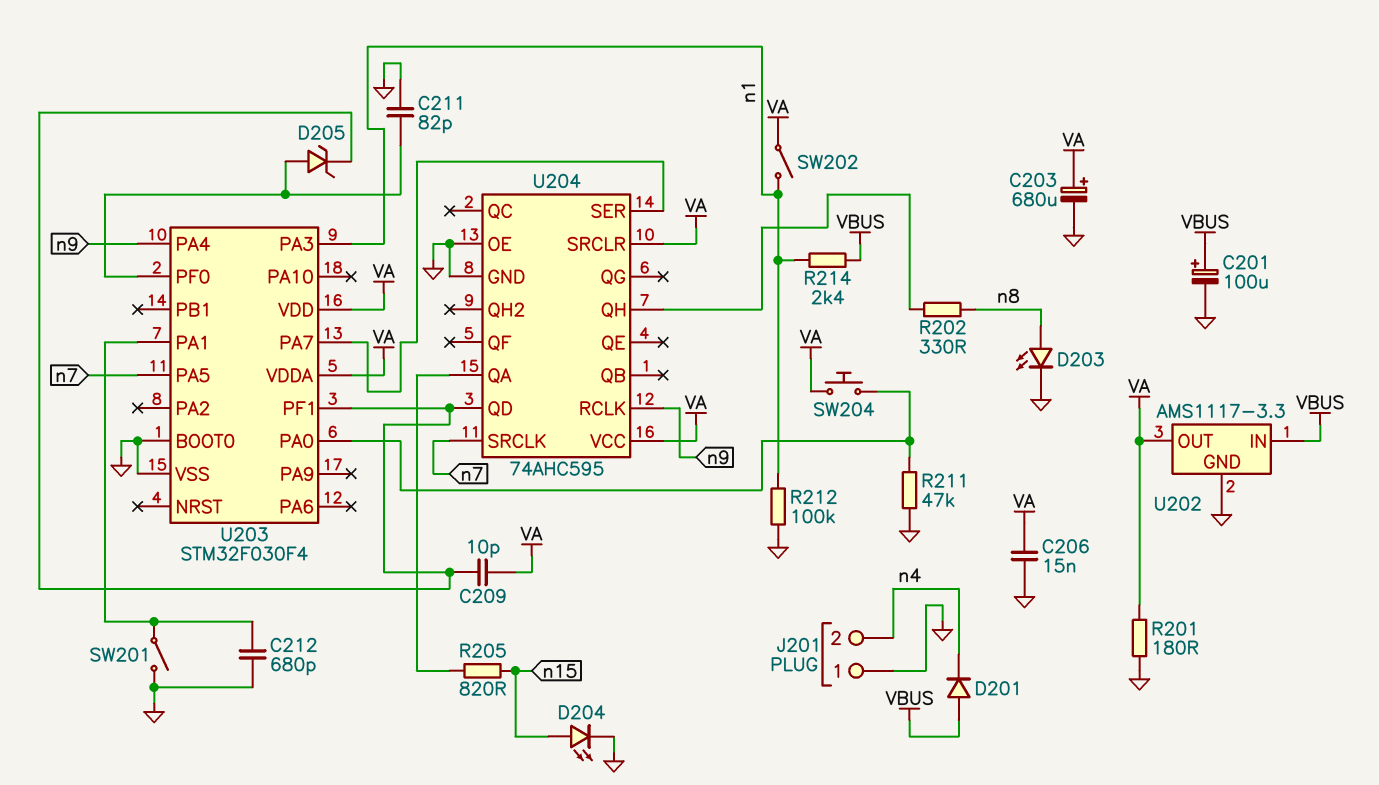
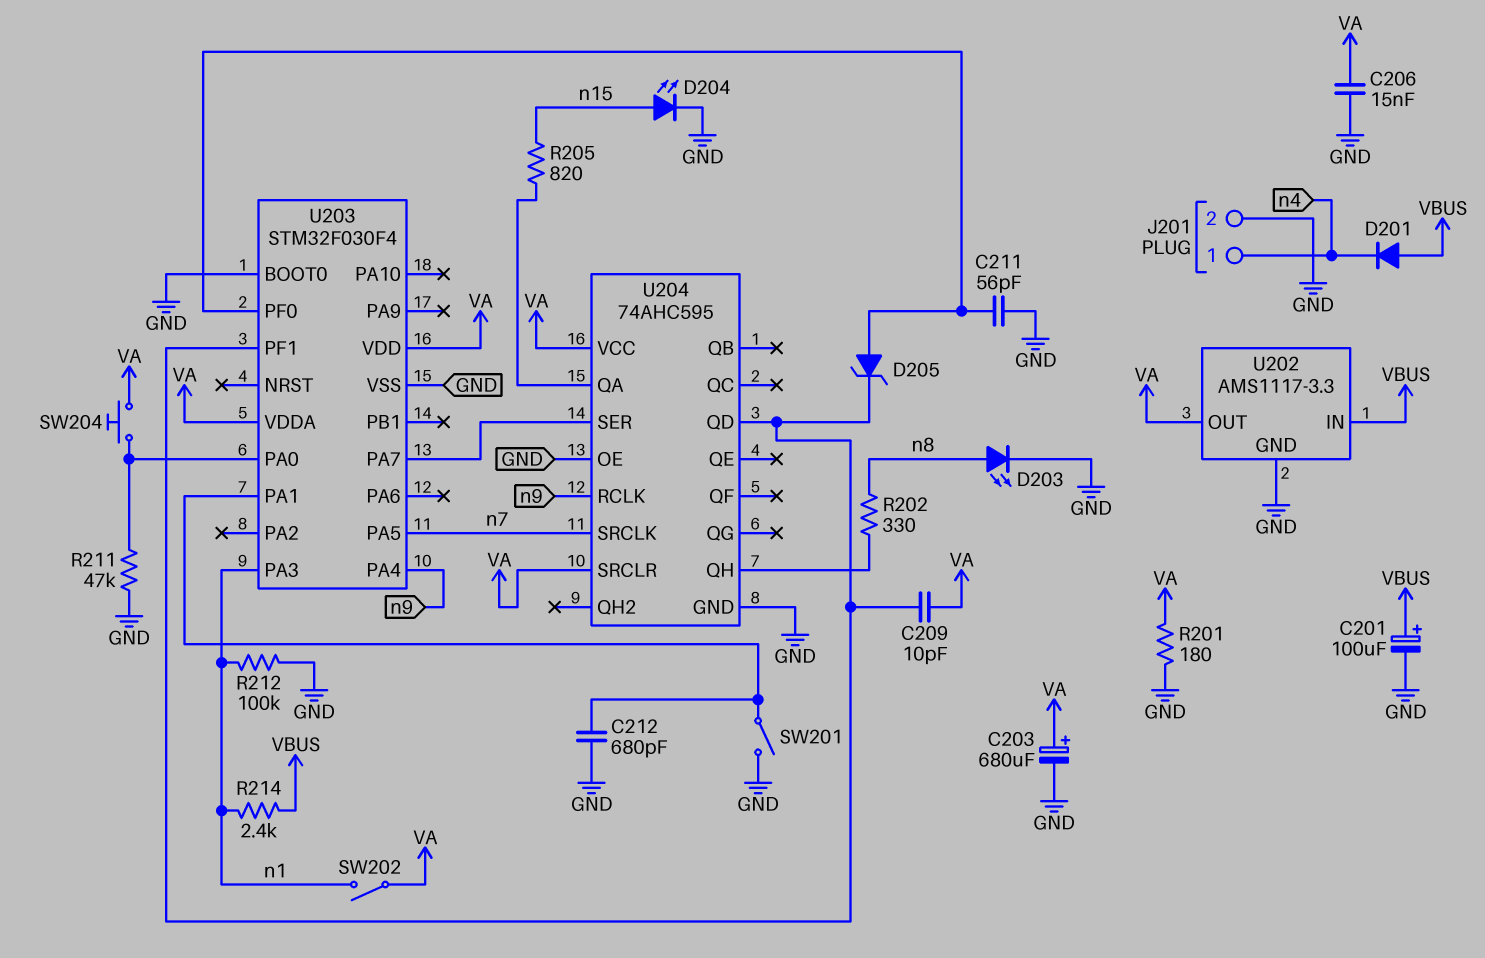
C211: 82pF (GND, U203/PF0) -> 56pF (GND, U203/PF0)
J201 pin 1: GND -> n4
J201 pin 2: n4 -> GND

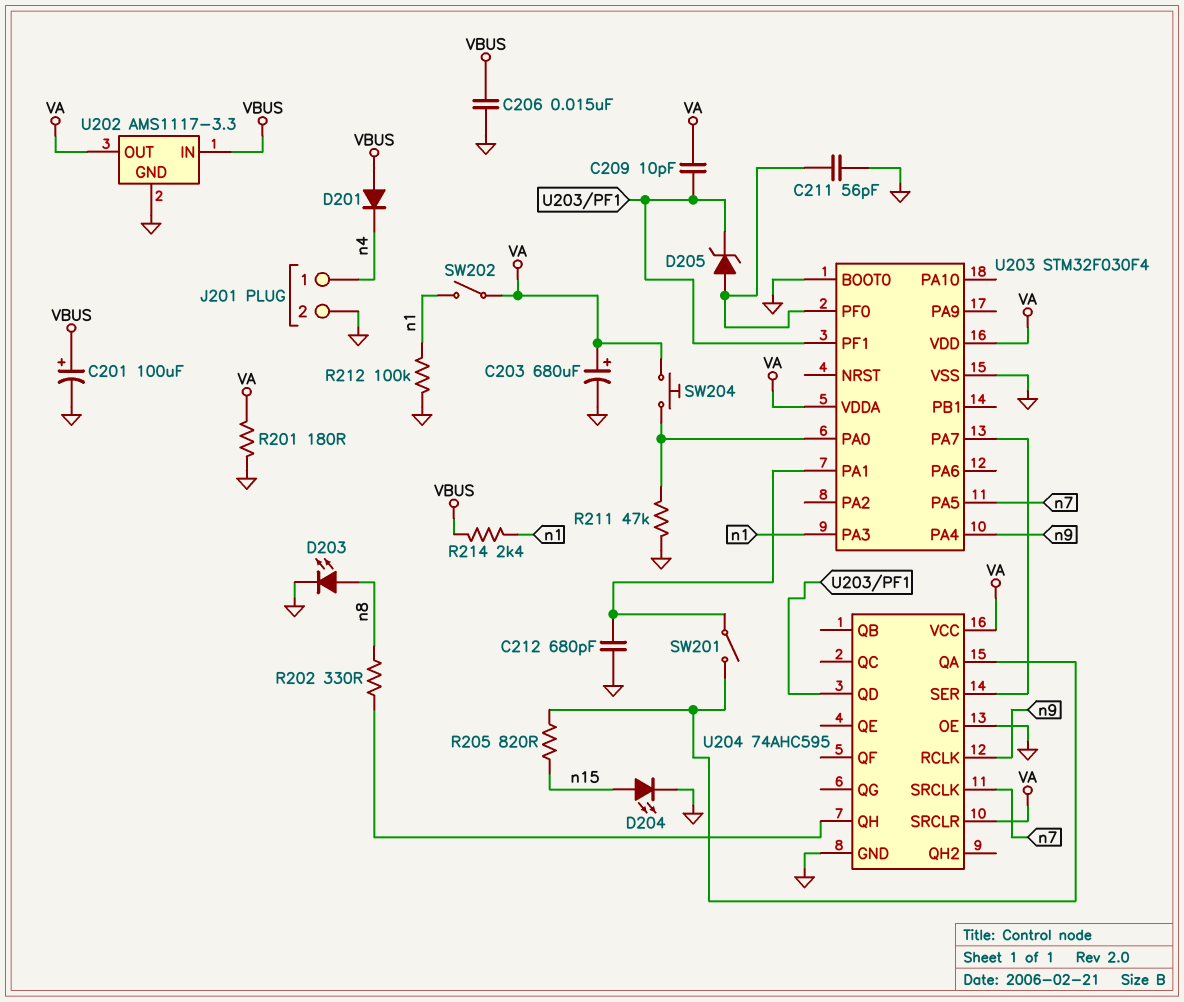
C206: 15nF (GND, VA) -> 15nF (GND, VBUS)
SW201: switch (GND, U203/PA1) -> switch (U203/PA1, U204/QA)

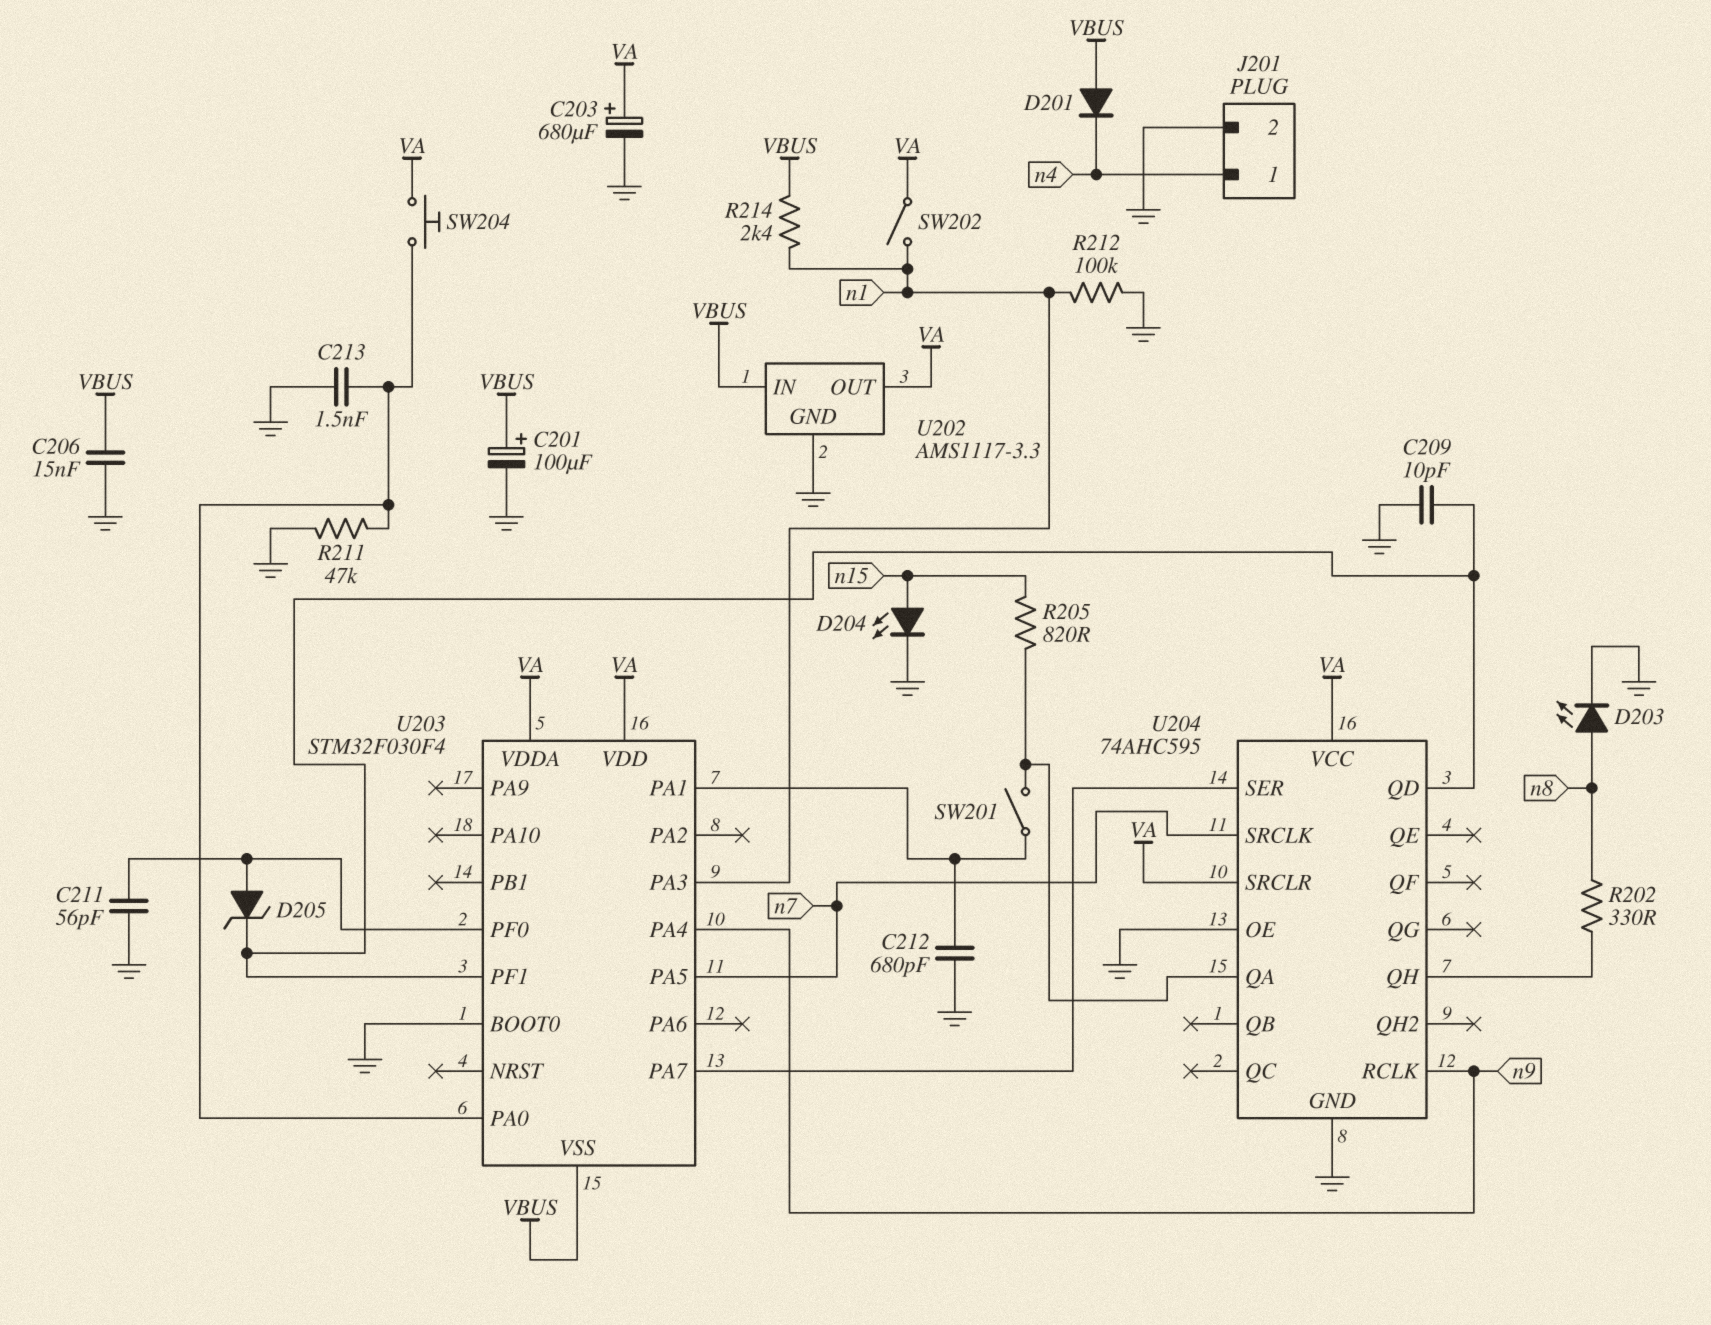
C209: 10pF (U203/PF1, VA) -> 10pF (GND, U203/PF1)
C213: none -> 1.5nF (GND, U203/PA0)
R201: 180 (GND, VA) -> none
U203 pin VSS: GND -> VBUS

